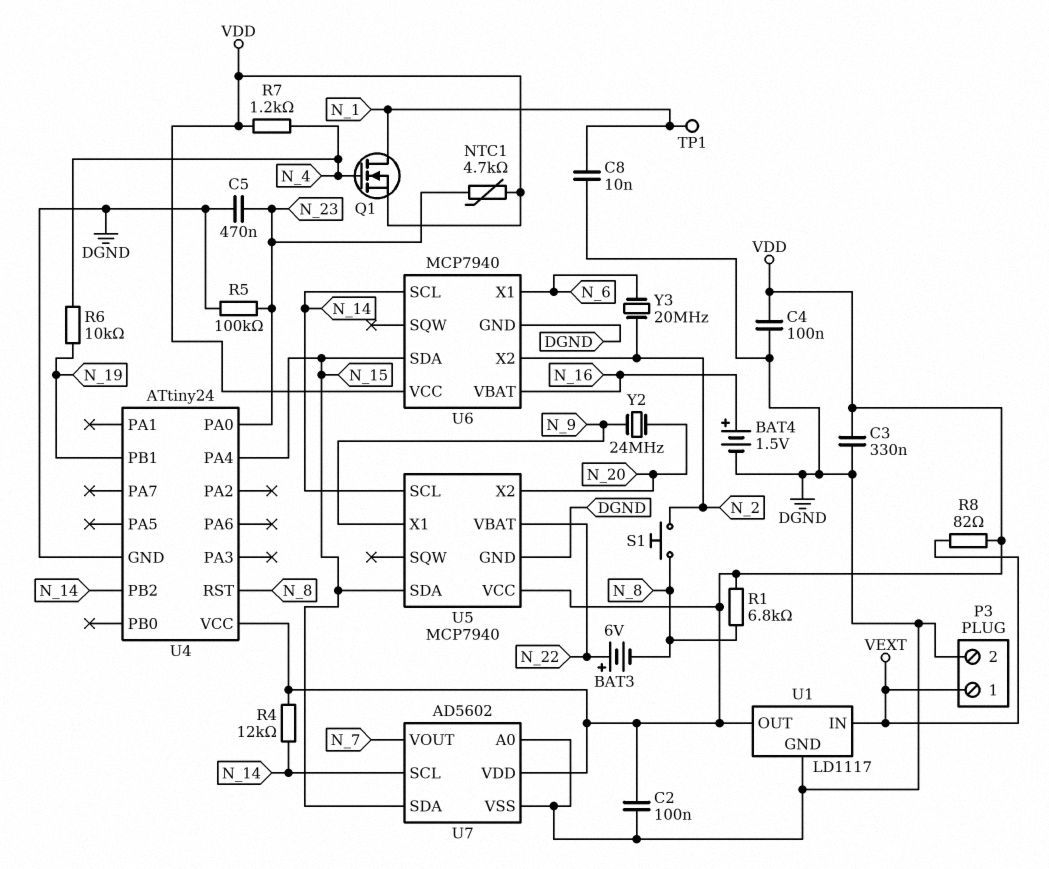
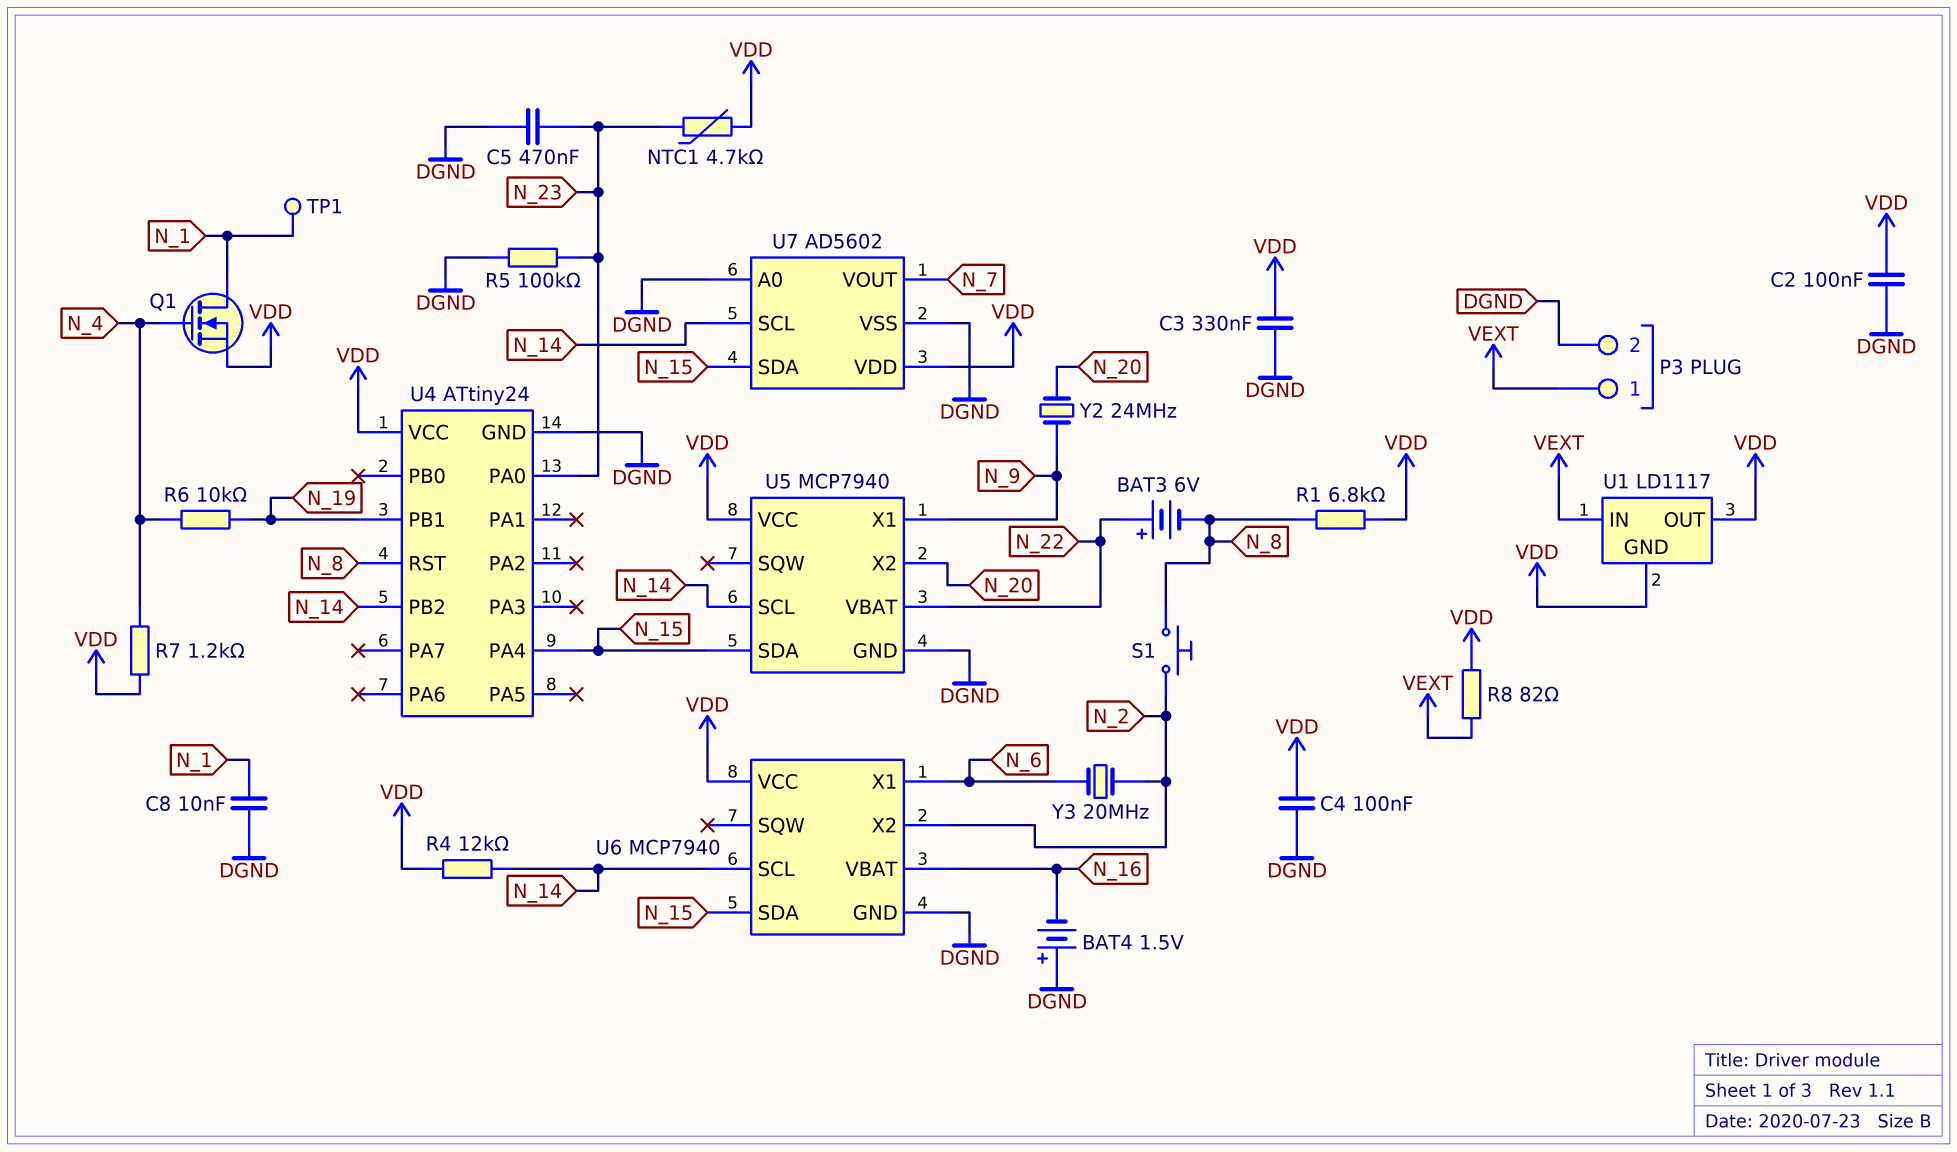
BAT4: 1.5V (plus N_16, minus DGND) -> 1.5V (plus DGND, minus N_16)
U1 pin GND: DGND -> VDD

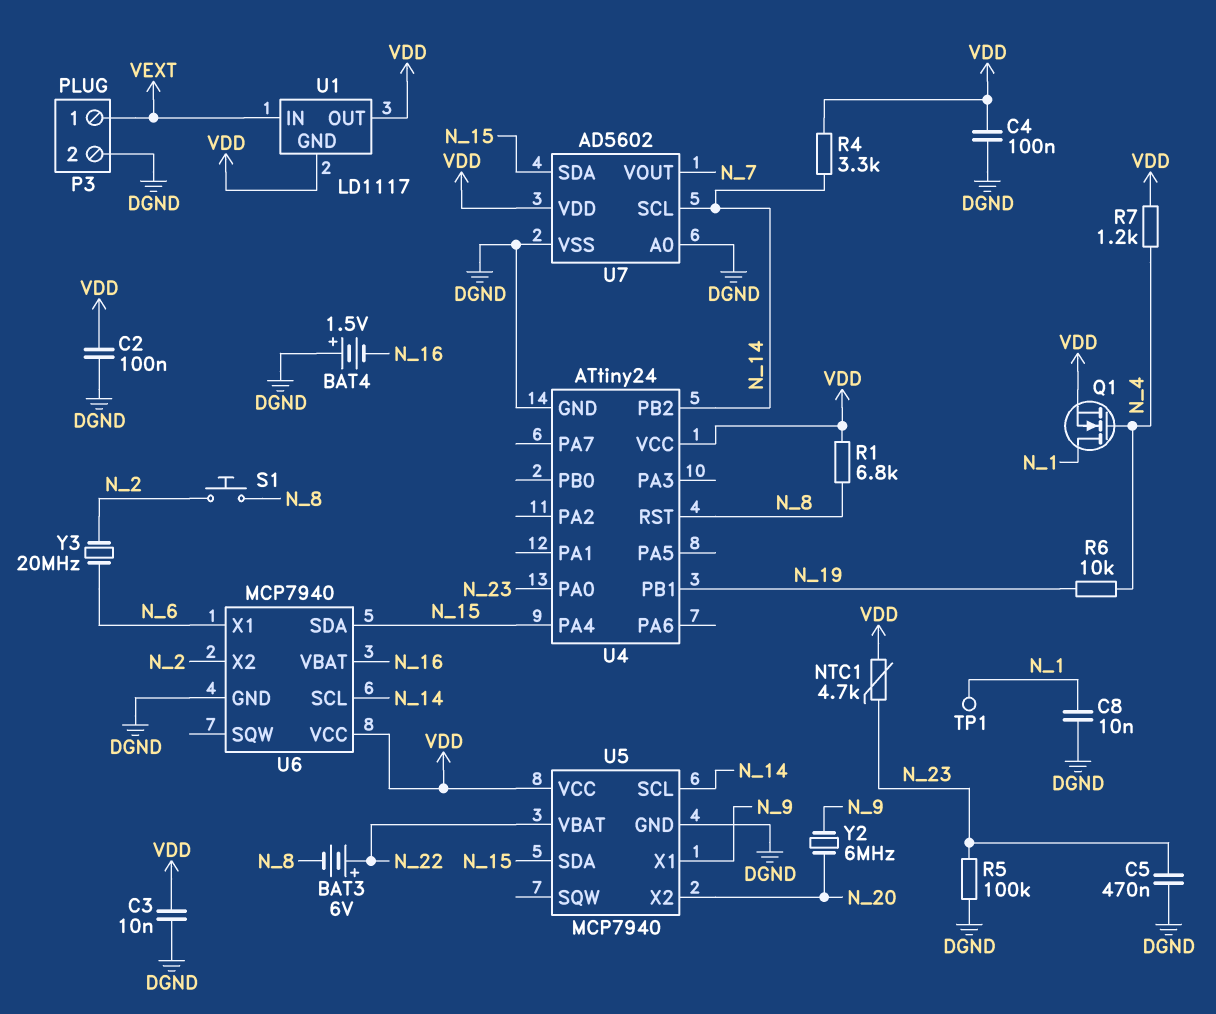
C3: 330nF (DGND, VDD) -> 10nF (DGND, VDD)
R4: 12k (N_14, VDD) -> 3.3k (N_14, VDD)
R8: 82 (VDD, VEXT) -> none
Y2: 24MHz (N_9, N_20) -> 6MHz (N_9, N_20)

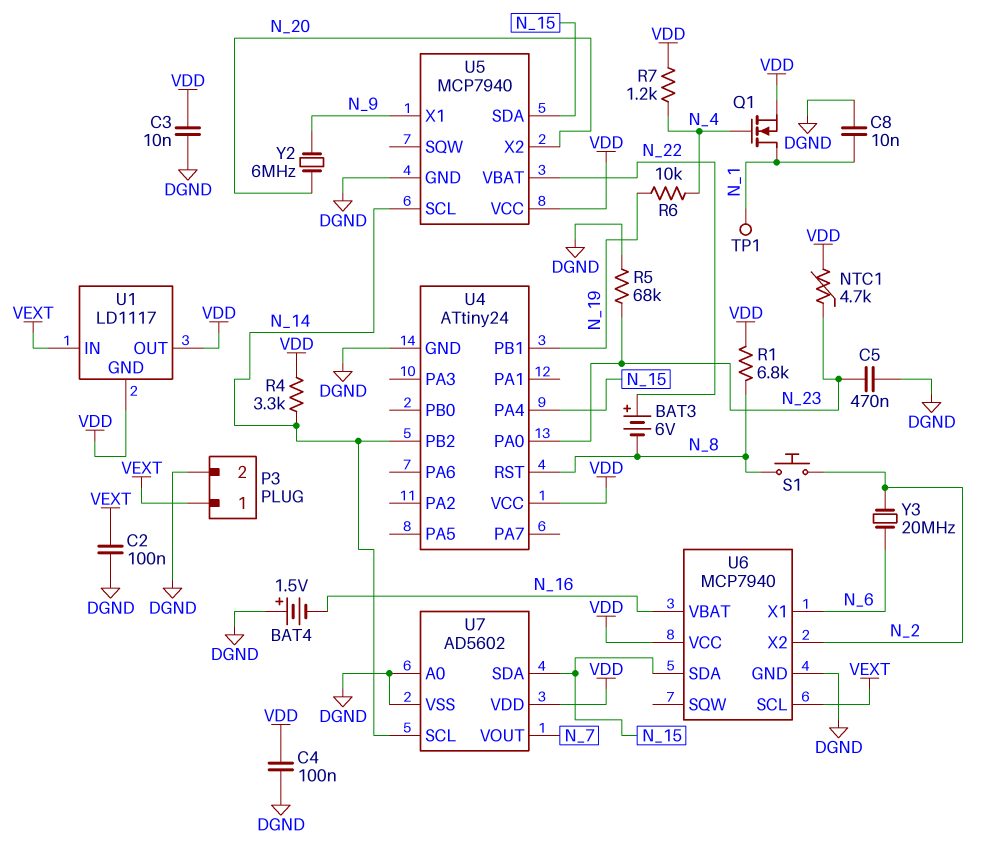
C2: 100nF (DGND, VDD) -> 100nF (DGND, VEXT)
R5: 100k (DGND, N_23) -> 68k (DGND, N_23)
U6 pin SCL: N_14 -> VEXT

